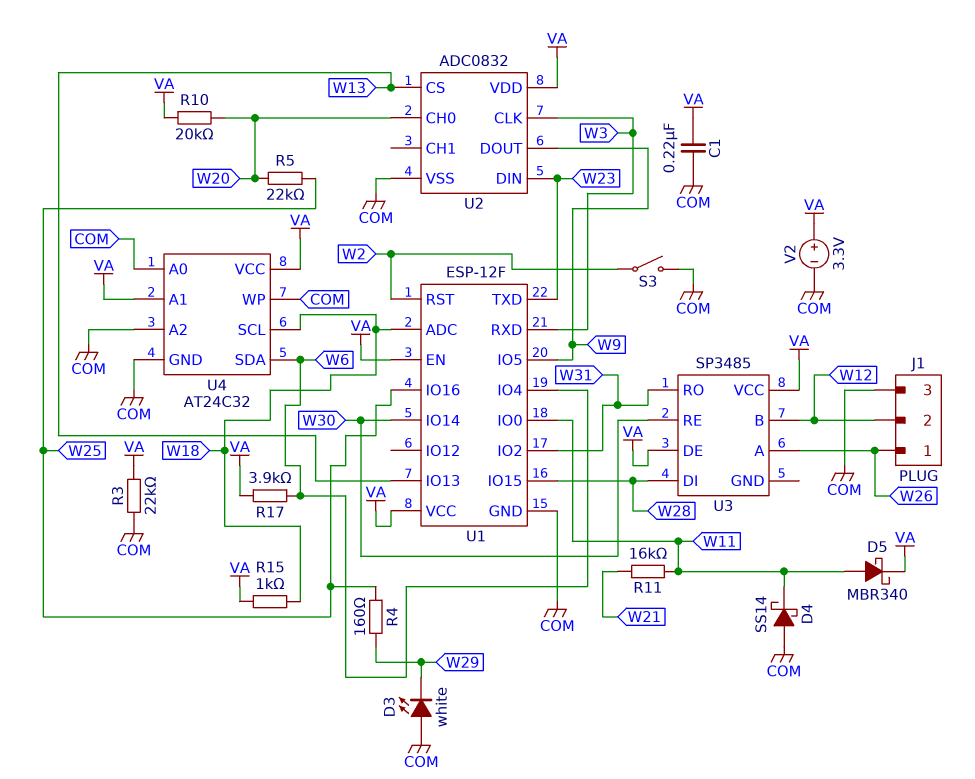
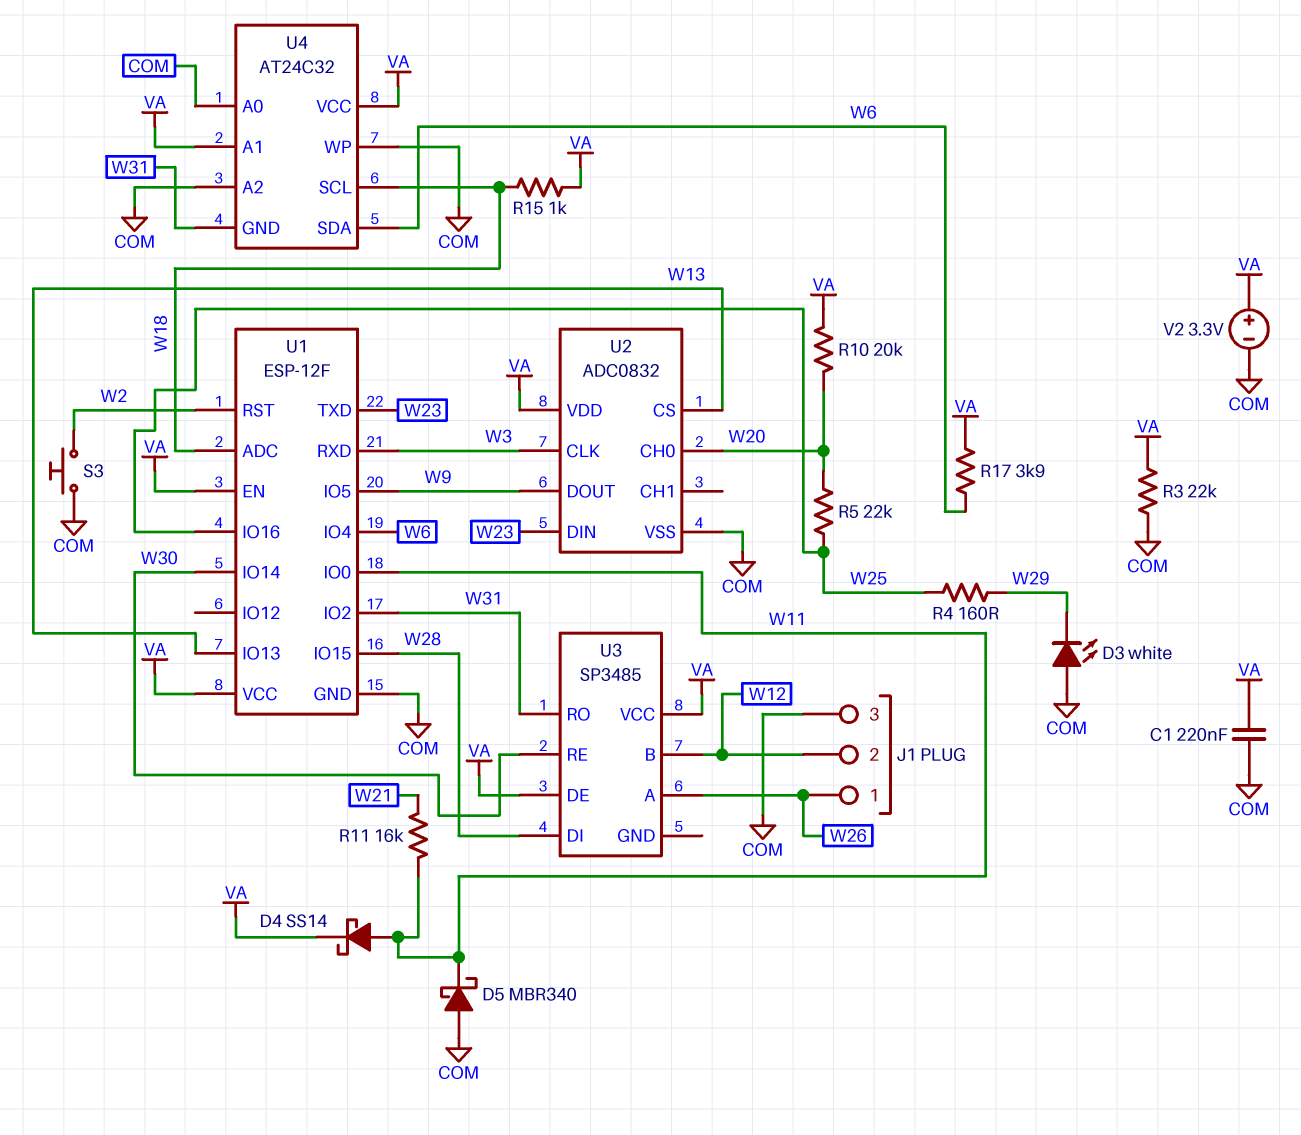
D4: schottky SS14 (A COM, K W11) -> schottky SS14 (A W11, K VA)
D5: schottky MBR340 (A W11, K VA) -> schottky MBR340 (A COM, K W11)
S3: switch (COM, W2) -> button (COM, W2)
U4 pin GND: COM -> W31

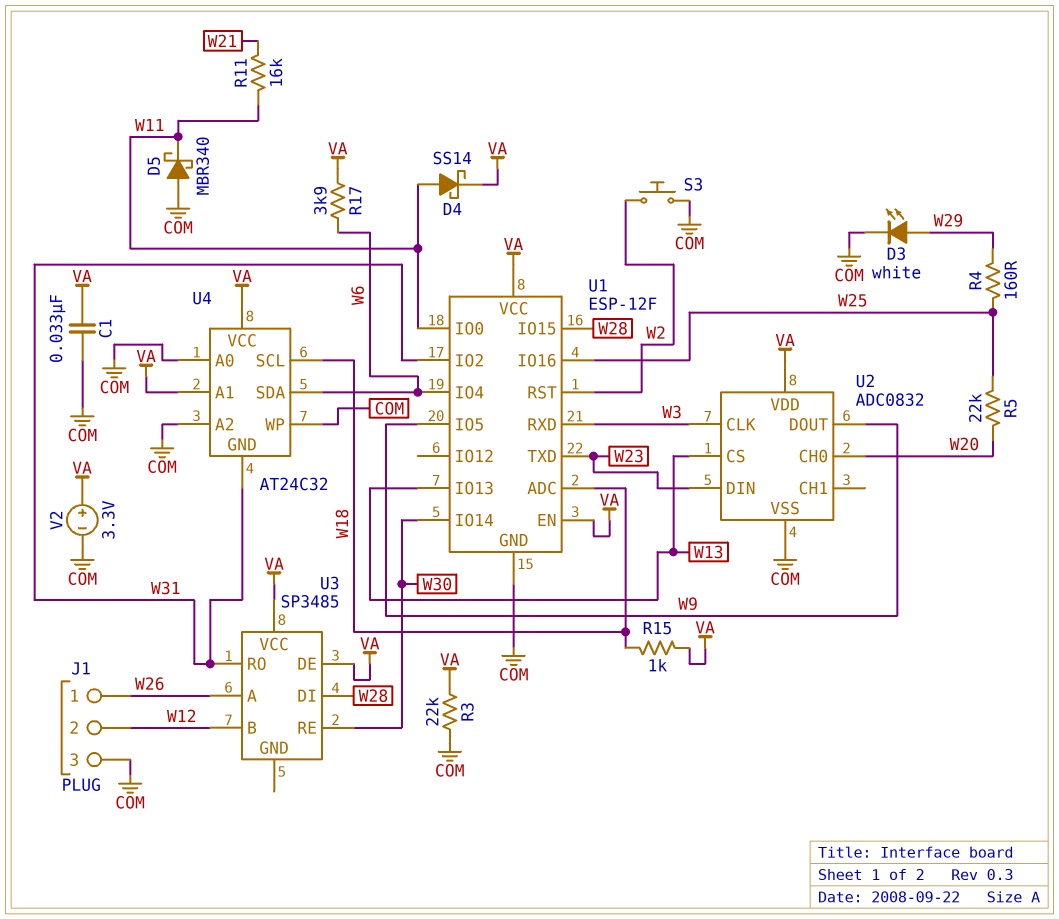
C1: 220nF (COM, VA) -> 33nF (COM, VA)
D3: LED white (A COM, K W29) -> LED white (A W29, K COM)
R10: 20k (VA, W20) -> none

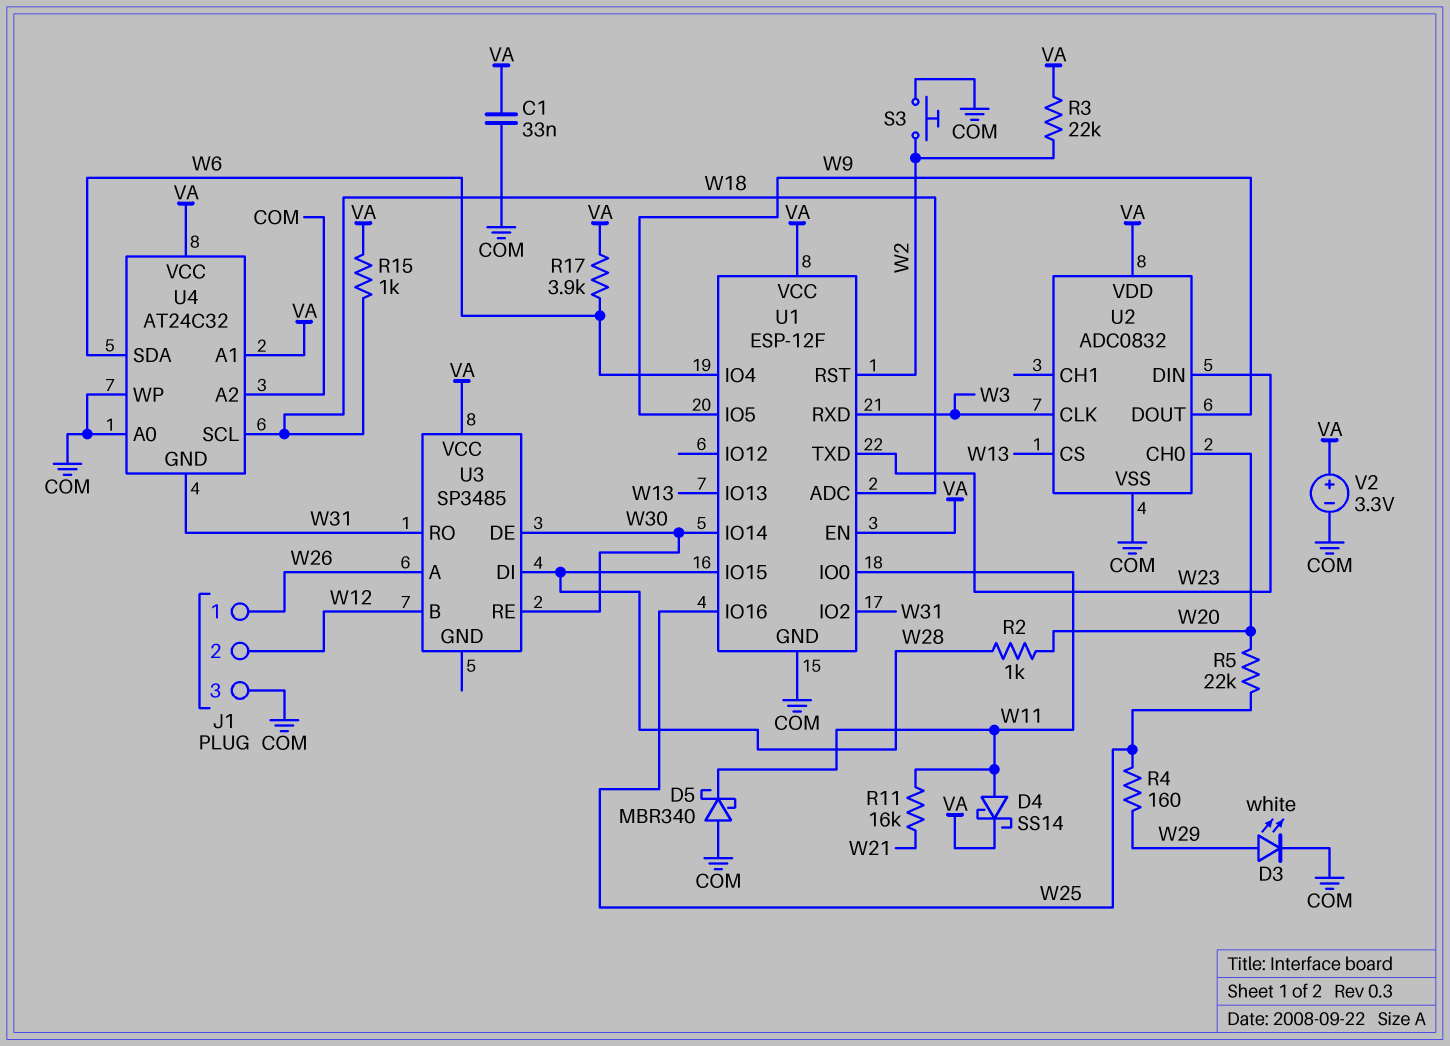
R2: none -> 1k (W20, W28)
R3: 22k (COM, VA) -> 22k (VA, W2)
U3 pin DE: VA -> W30

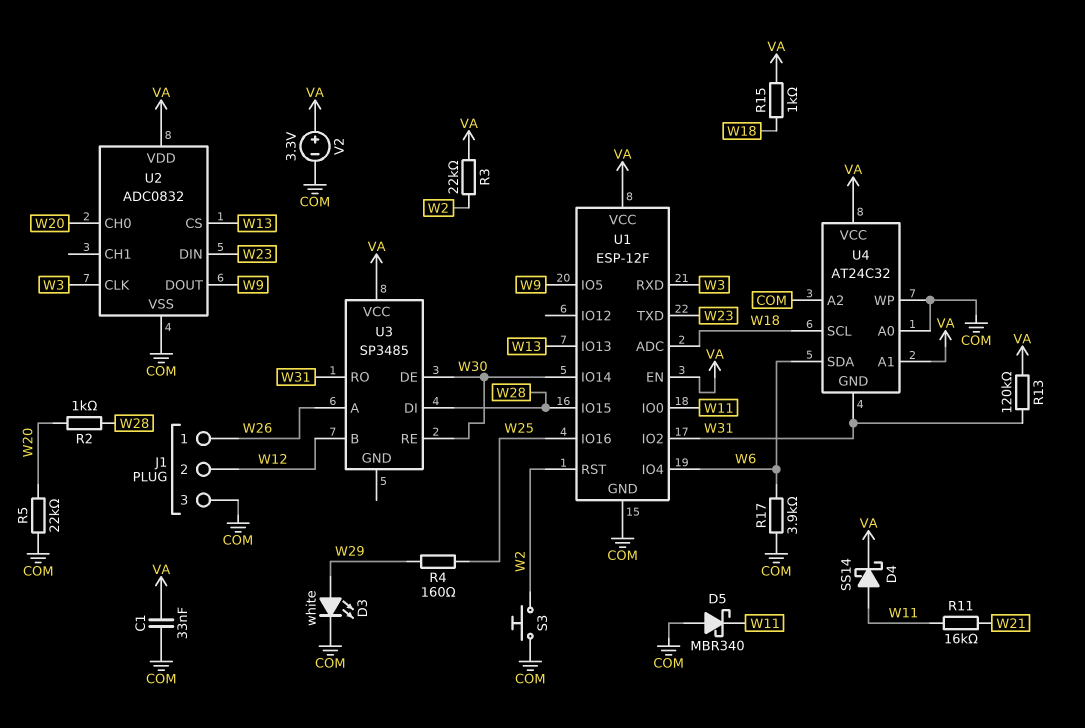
R5: 22k (W20, W25) -> 22k (COM, W20)
R13: none -> 120k (VA, W31)
R17: 3.9k (VA, W6) -> 3.9k (COM, W6)

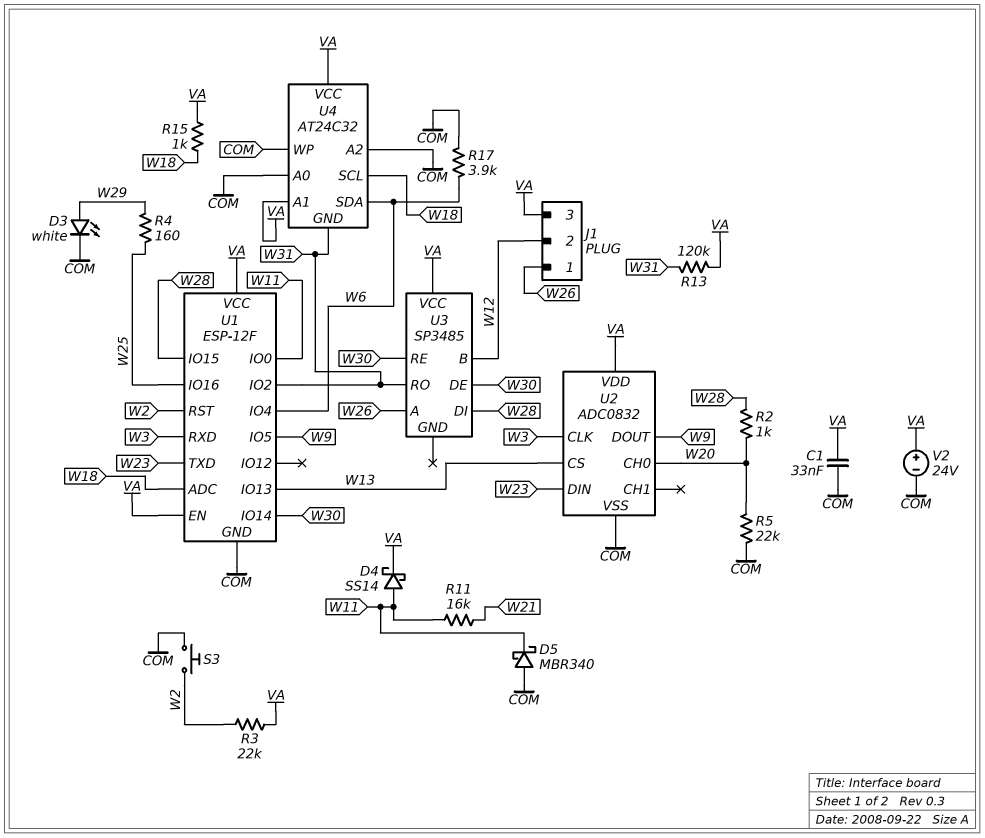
J1 pin 3: COM -> VA
V2: 3.3V (plus VA, minus COM) -> 24V (plus VA, minus COM)

